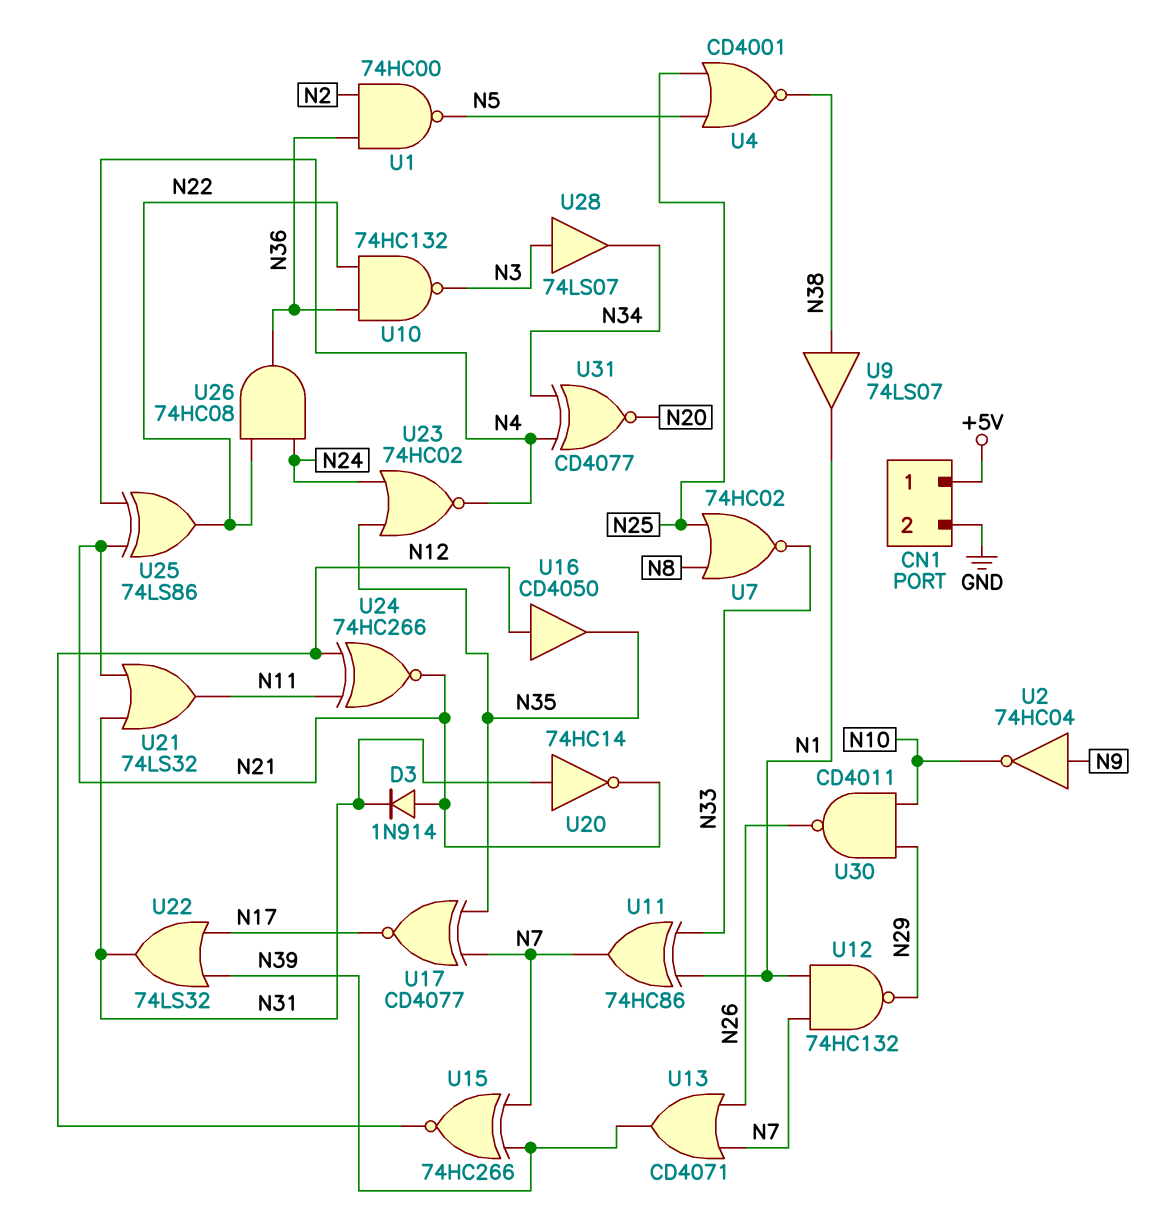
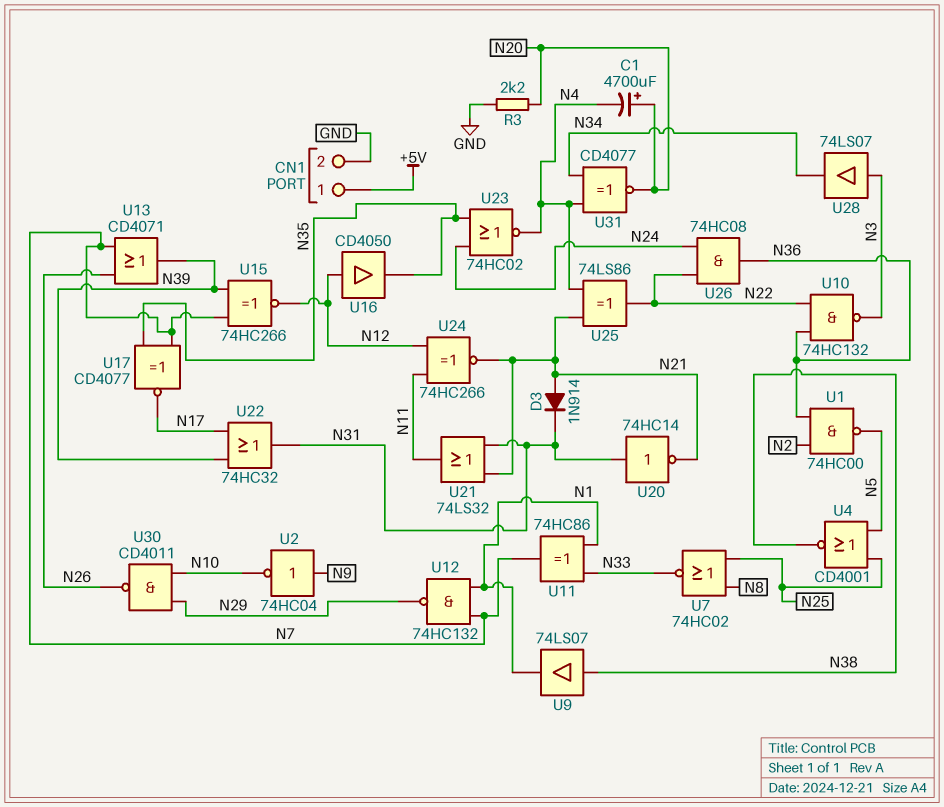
C1: none -> 4700uF (plus N20, minus N4)
R3: none -> 2.2k (GND, N20)
U22: OR 74LS32 (in N17, in N39, out N31) -> OR 74HC32 (in N17, in N39, out N31)

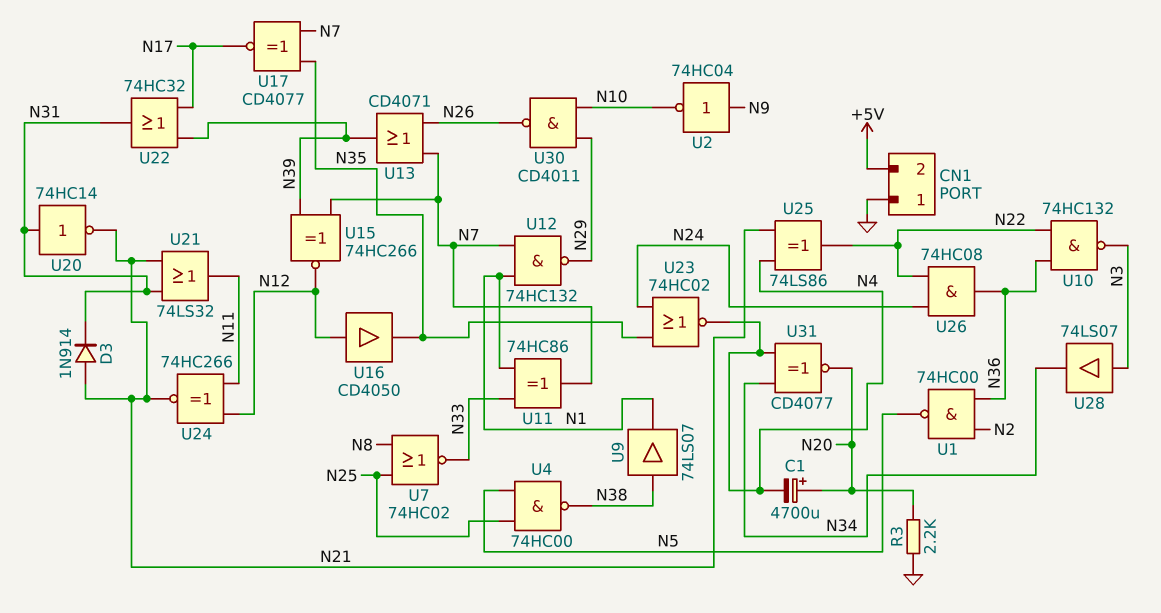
CN1 pin 1: +5V -> GND
CN1 pin 2: GND -> +5V
U4: NOR CD4001 (in N5, in N25, out N38) -> NAND 74HC00 (in N5, in N25, out N38)

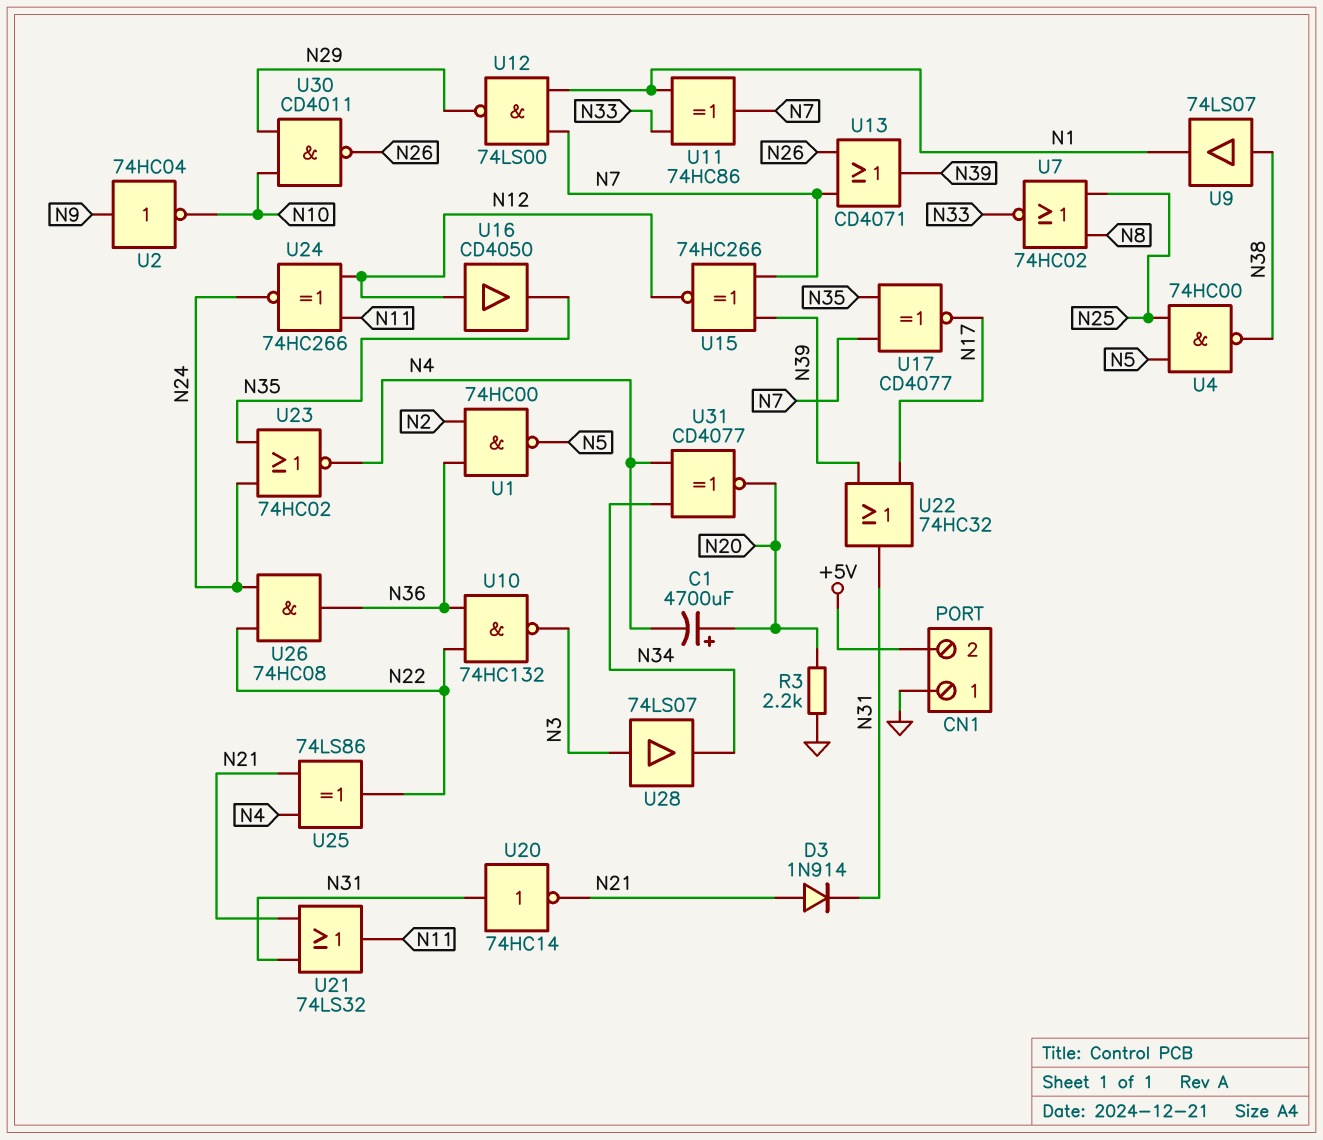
U12: NAND 74HC132 (in N1, in N7, out N29) -> NAND 74LS00 (in N1, in N7, out N29)
U24: XNOR 74HC266 (in N11, in N12, out N21) -> XNOR 74HC266 (in N11, in N12, out N24)

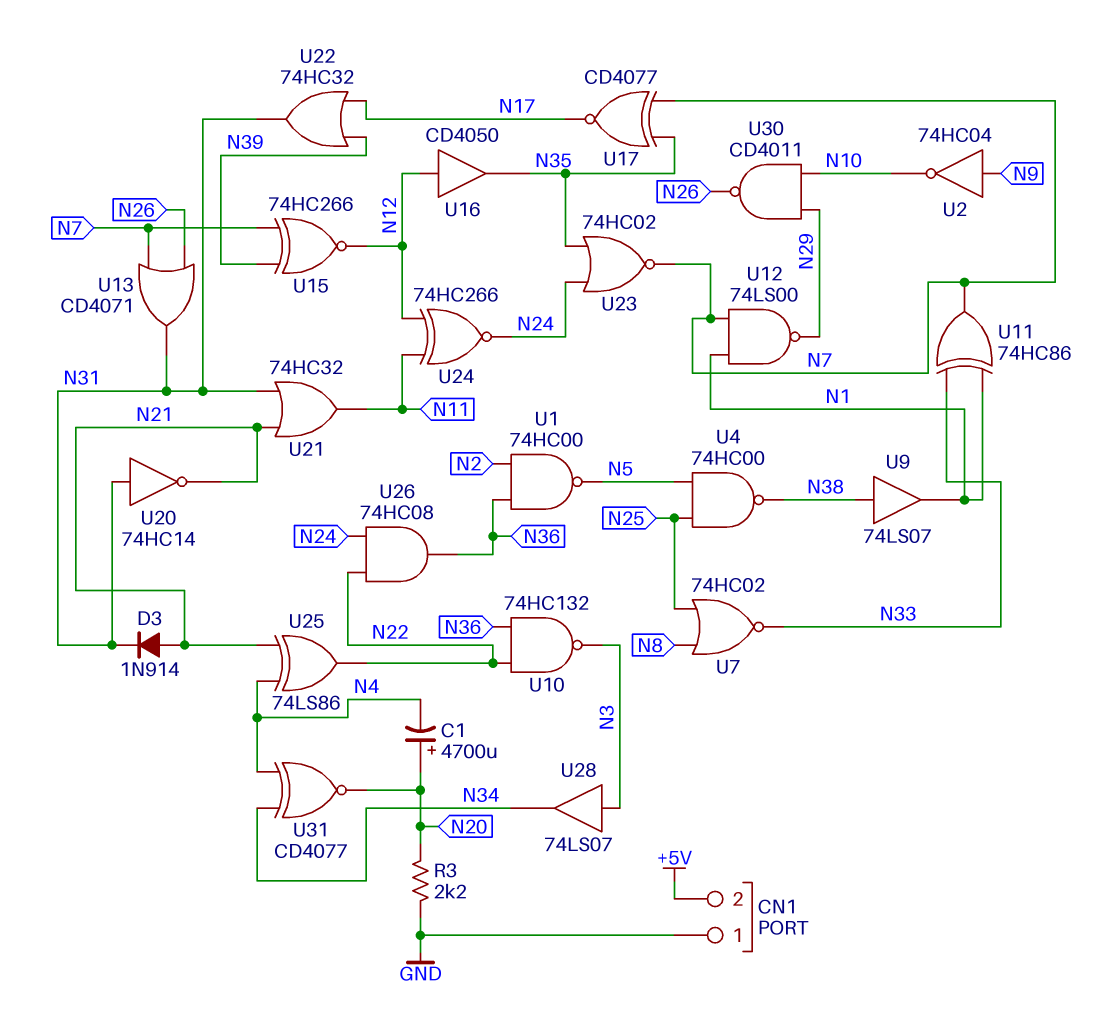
U13: OR CD4071 (in N7, in N26, out N39) -> OR CD4071 (in N7, in N26, out N31)
U21: OR 74LS32 (in N21, in N31, out N11) -> OR 74HC32 (in N21, in N31, out N11)
U23: NOR 74HC02 (in N24, in N35, out N4) -> NOR 74HC02 (in N24, in N35, out N7)

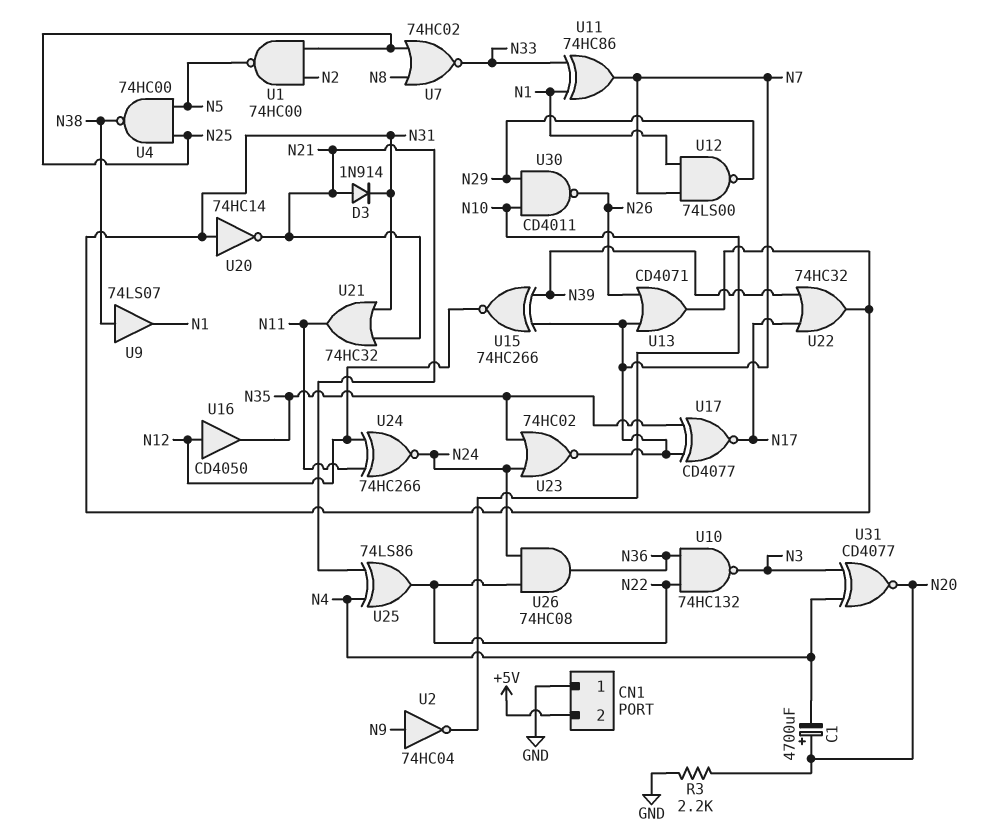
U1: NAND 74HC00 (in N2, in N36, out N5) -> NAND 74HC00 (in N2, in N25, out N5)
U28: buffer 74LS07 (in N3, out N34) -> none
U31: XNOR CD4077 (in N4, in N34, out N20) -> XNOR CD4077 (in N3, in N4, out N20)

